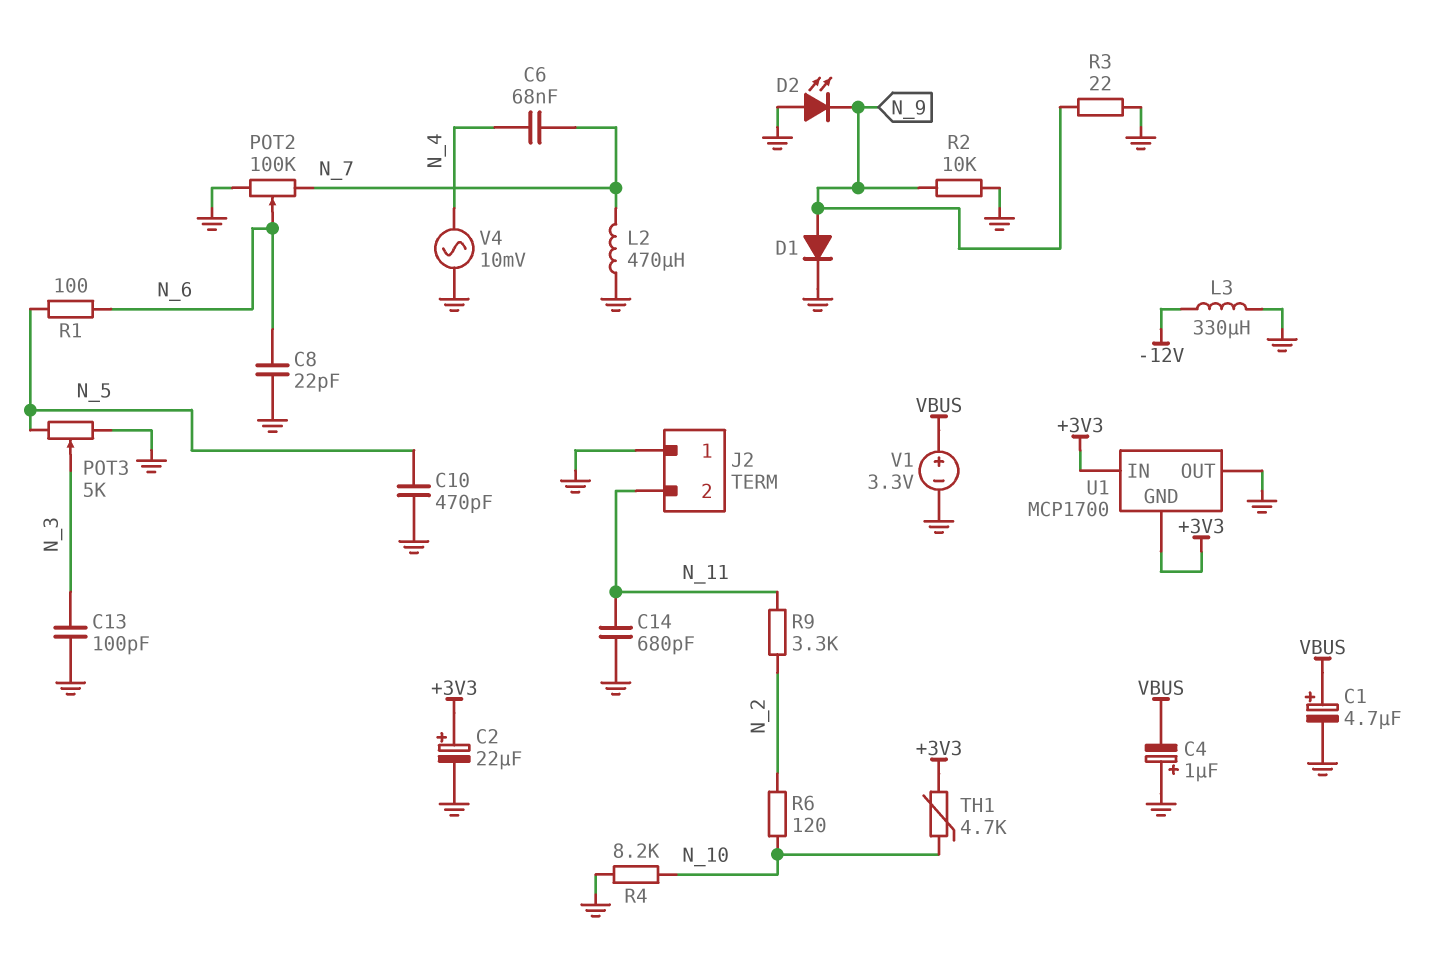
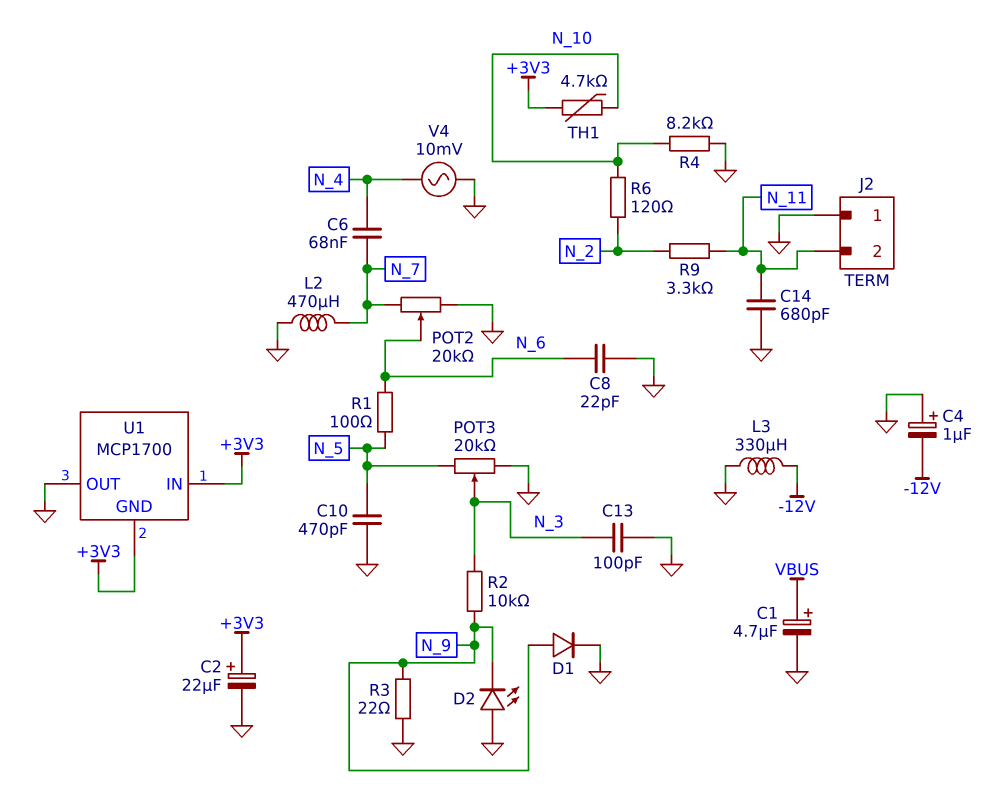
C4: 1uF (plus GND, minus VBUS) -> 1uF (plus GND, minus -12V)
POT2: 100k (GND, N_7, wiper N_6) -> 20k (GND, N_7, wiper N_6)
POT3: 5k (GND, N_5, wiper N_3) -> 20k (GND, N_5, wiper N_3)
R2: 10k (GND, N_9) -> 10k (N_3, N_9)
V1: 3.3V (plus VBUS, minus GND) -> none

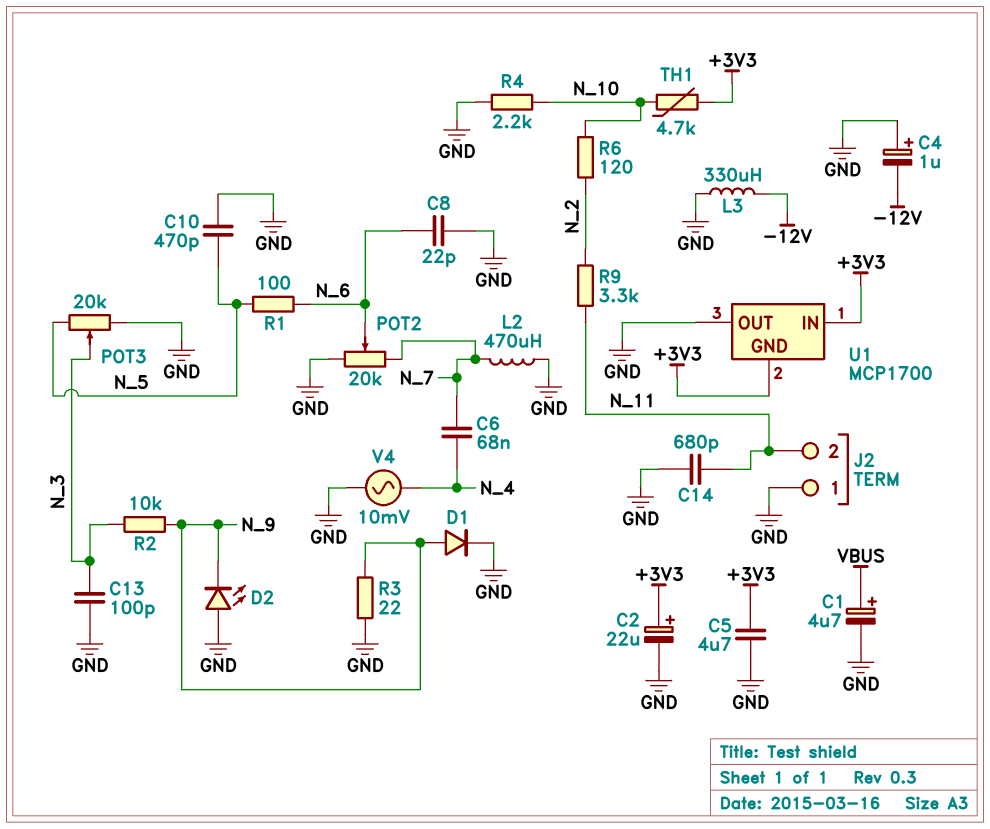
C5: none -> 4.7uF (+3V3, GND)
R4: 8.2k (GND, N_10) -> 2.2k (GND, N_10)

